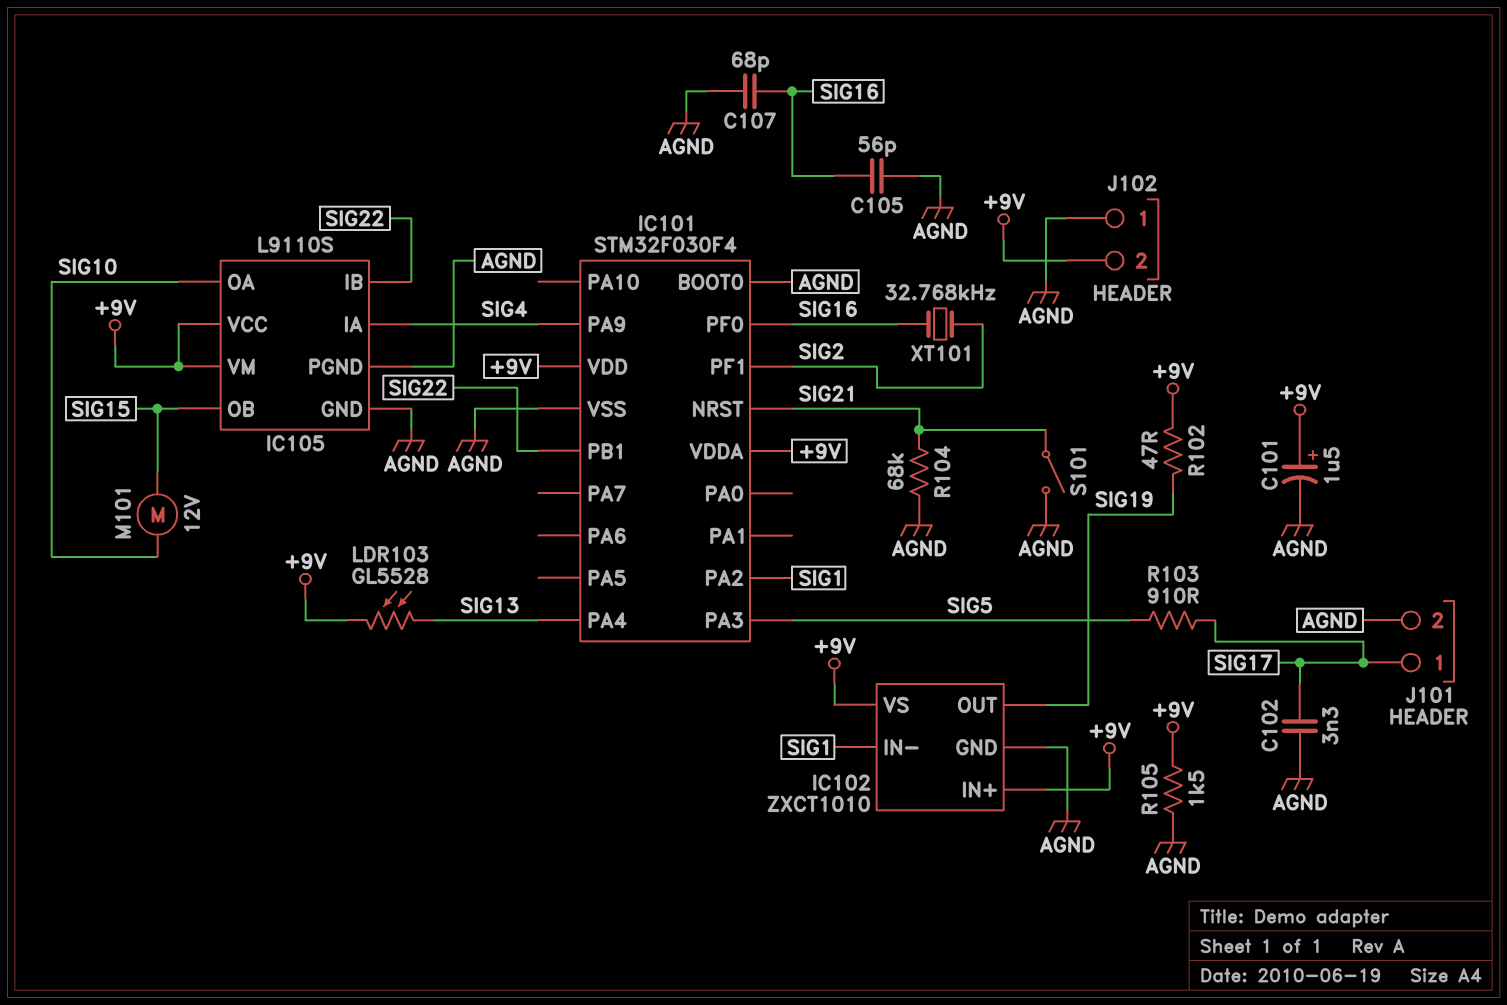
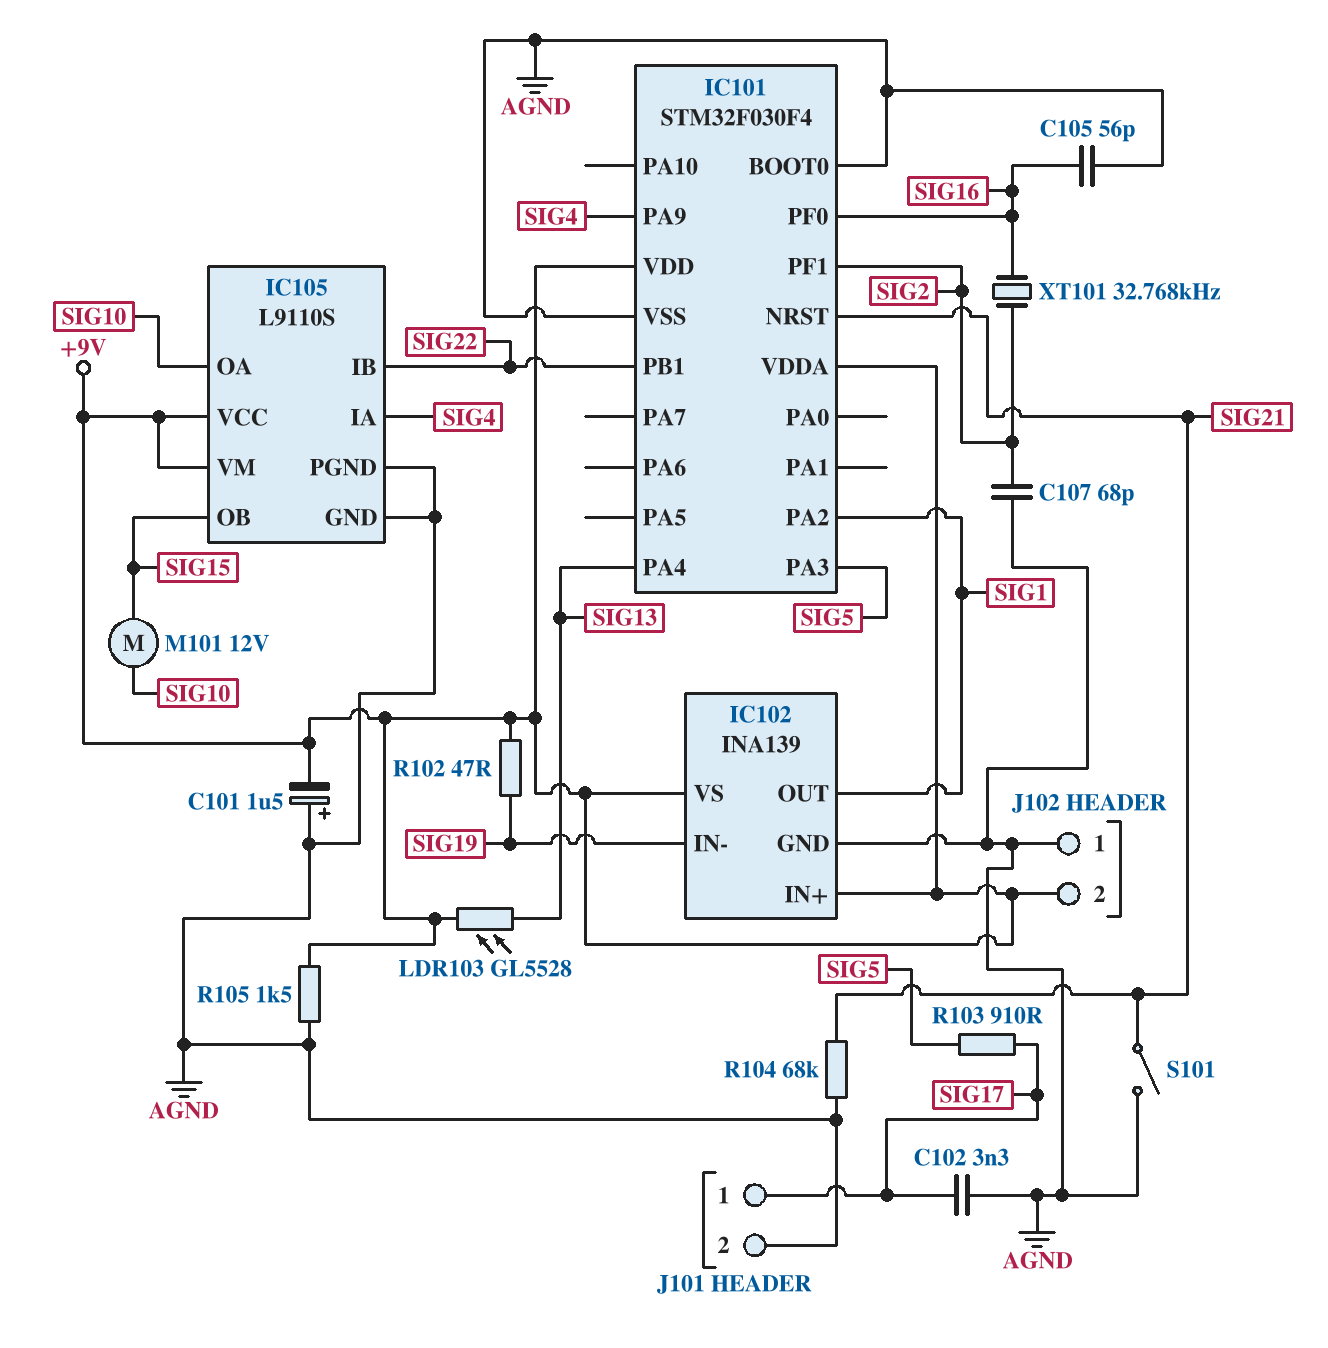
C101: 1.5uF (plus +9V, minus AGND) -> 1.5uF (plus AGND, minus +9V)
C107: 68pF (AGND, SIG16) -> 68pF (AGND, SIG2)
IC102: ZXCT1010 -> INA139
IC102 pin IN-: SIG1 -> SIG19
IC102 pin OUT: SIG19 -> SIG1

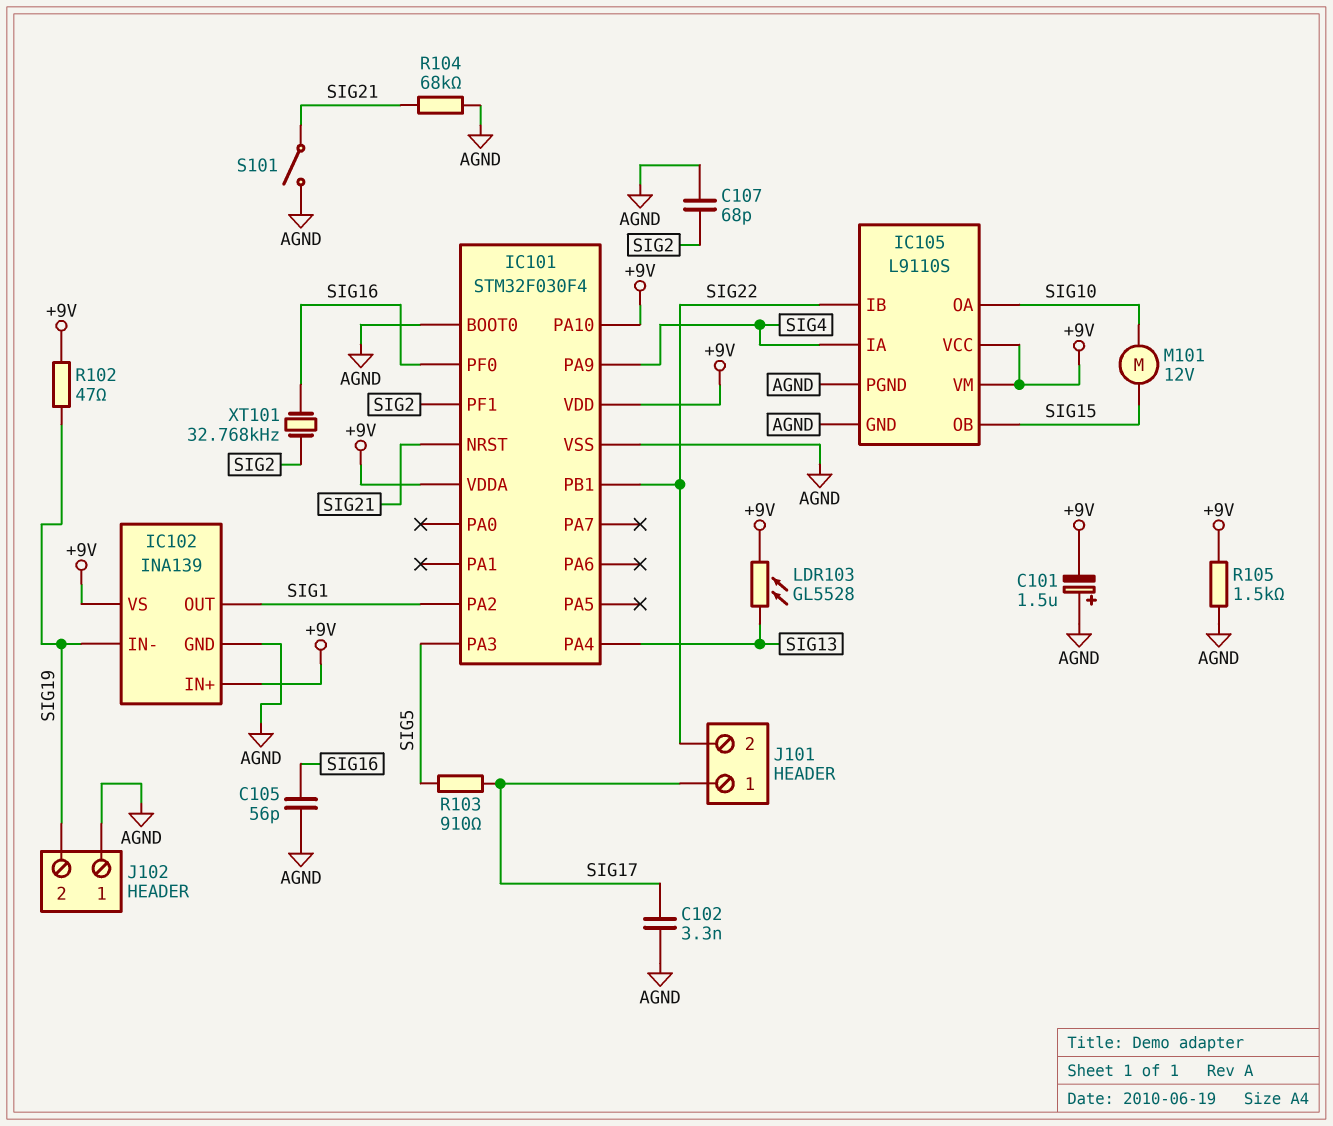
IC101 pin PA10: none -> +9V
J101 pin 2: AGND -> SIG22
J102 pin 2: +9V -> SIG19

